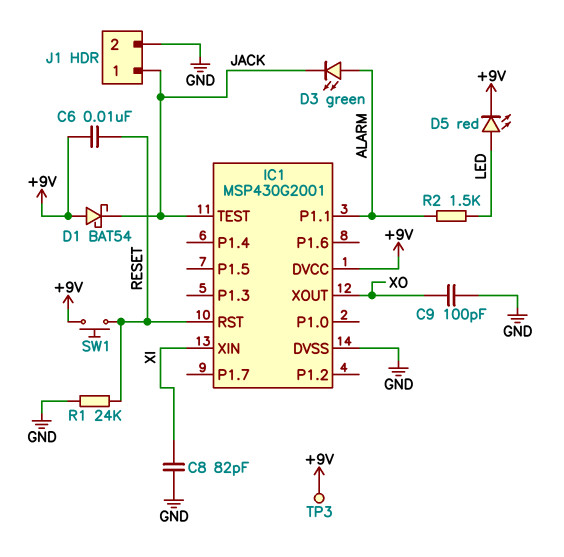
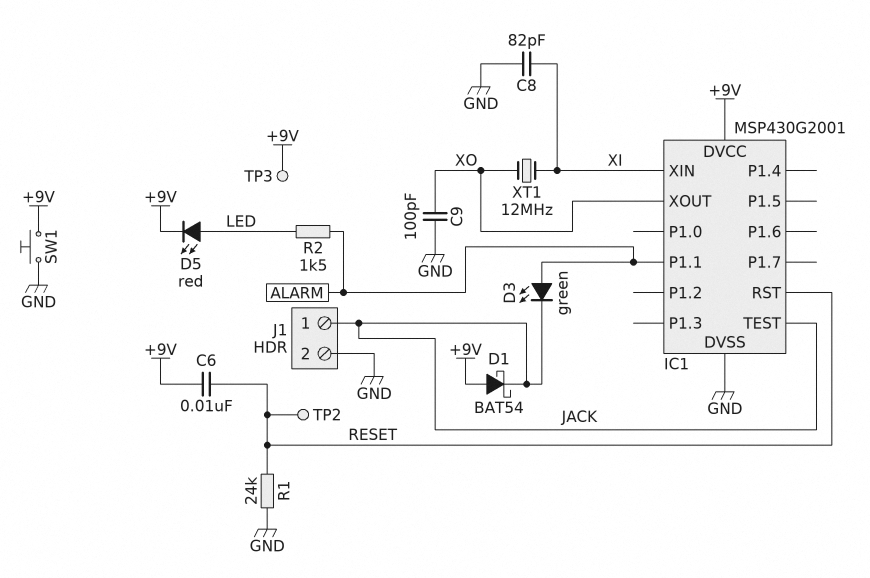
SW1: button (+9V, RESET) -> button (+9V, GND)
TP2: none -> test point (RESET)
XT1: none -> 12MHz (XI, XO)

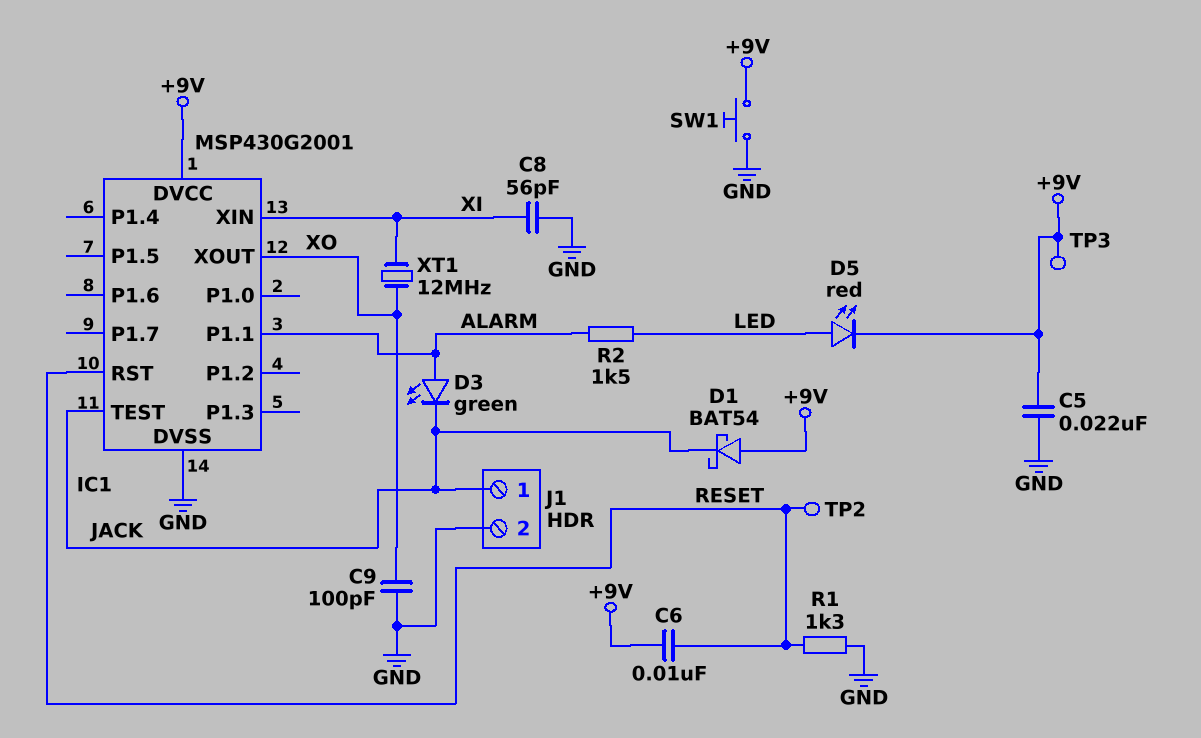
C5: none -> 22nF (+9V, GND)
C8: 82pF (GND, XI) -> 56pF (GND, XI)
R1: 24k (GND, RESET) -> 1.3k (GND, RESET)

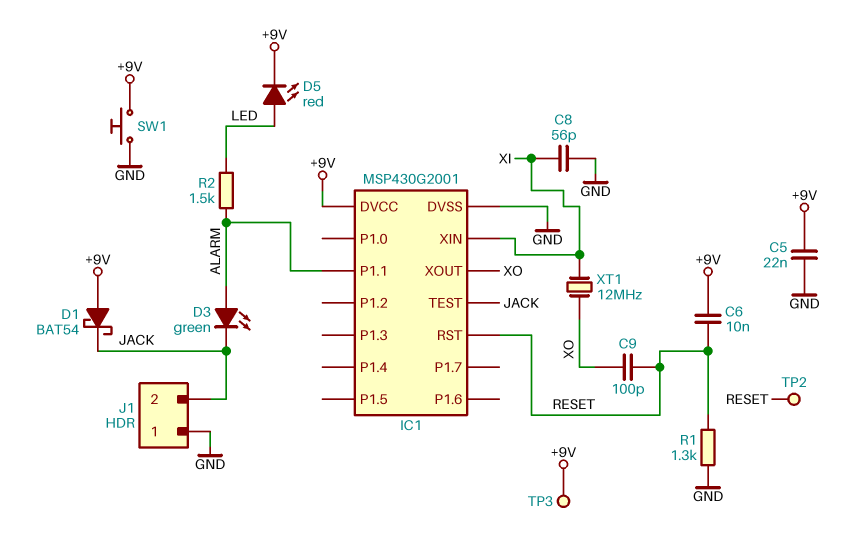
C9: 100pF (GND, XO) -> 100pF (RESET, XO)
J1 pin 1: JACK -> GND
J1 pin 2: GND -> JACK

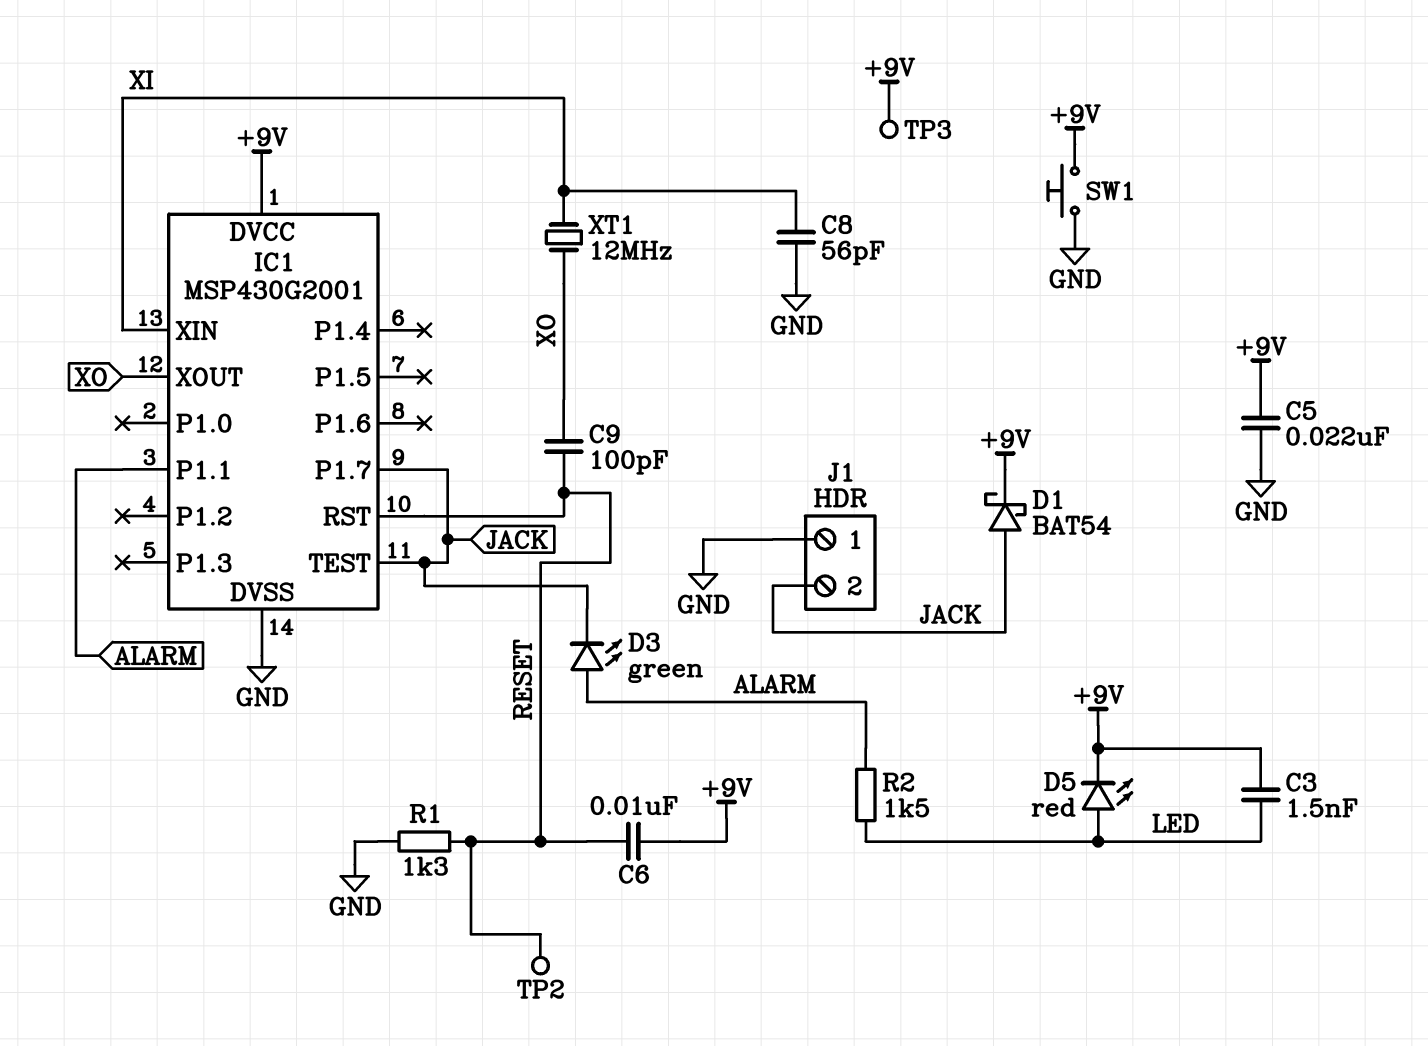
C3: none -> 1.5nF (+9V, LED)
D1: schottky BAT54 (A +9V, K JACK) -> schottky BAT54 (A JACK, K +9V)
IC1 pin P1.7: none -> JACK

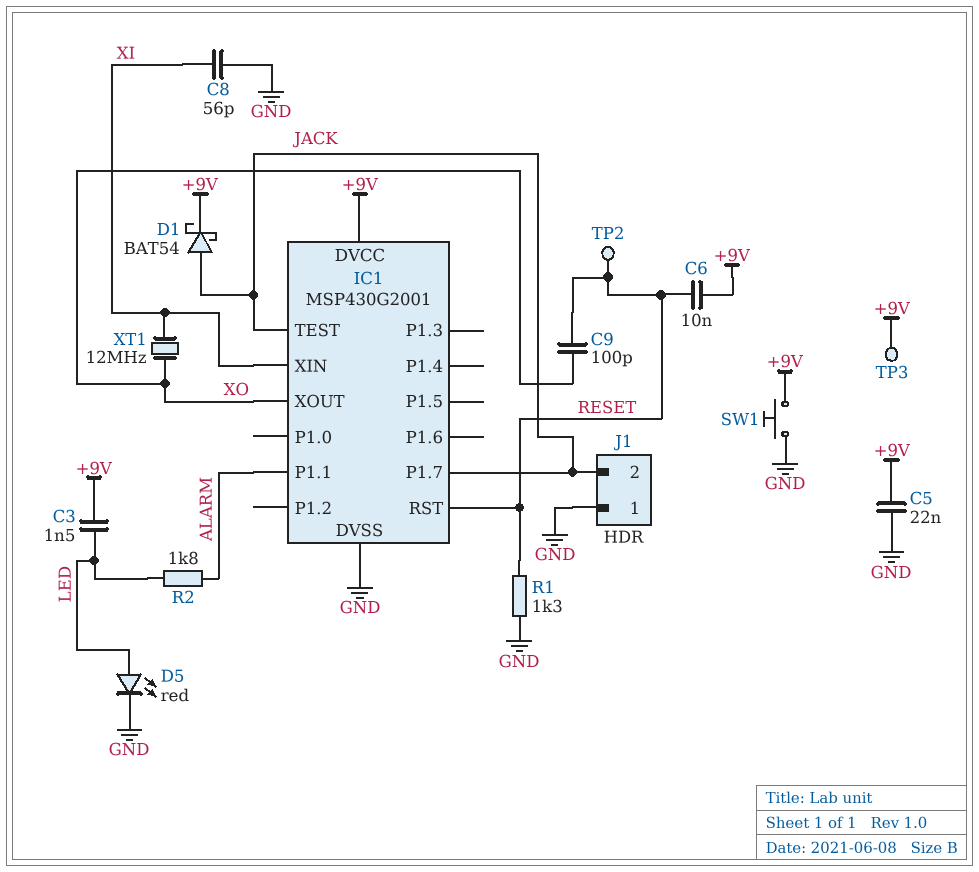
D3: LED green (A ALARM, K JACK) -> none
D5: LED red (A LED, K +9V) -> LED red (A LED, K GND)
R2: 1.5k (ALARM, LED) -> 1.8k (ALARM, LED)

